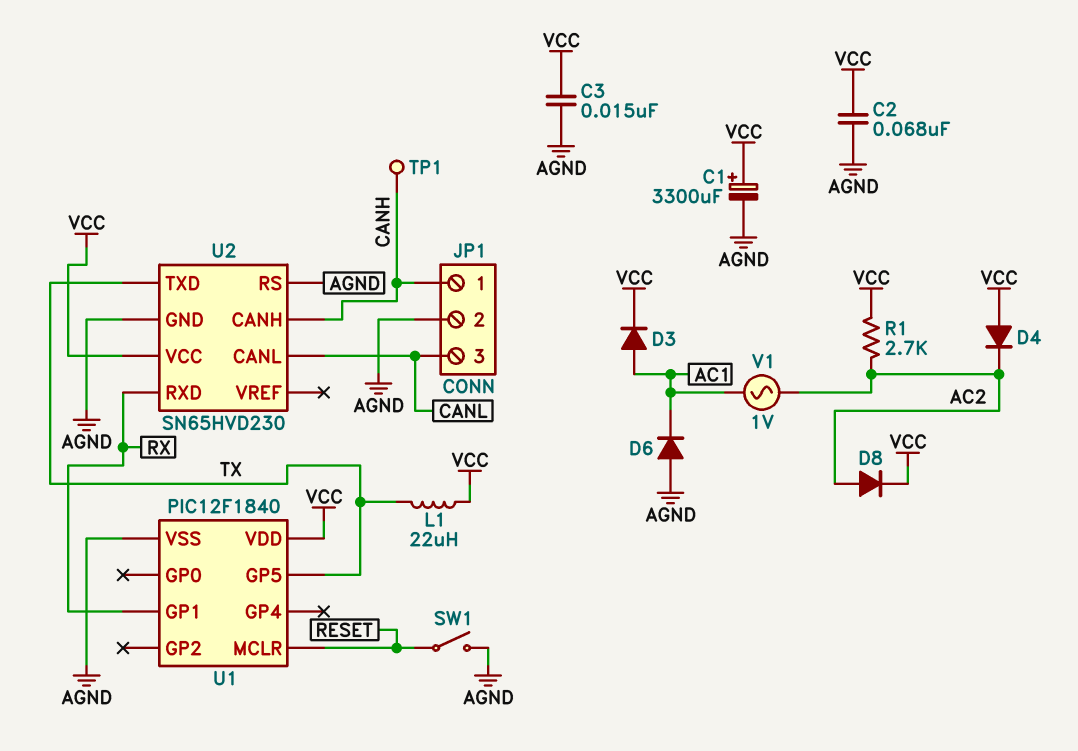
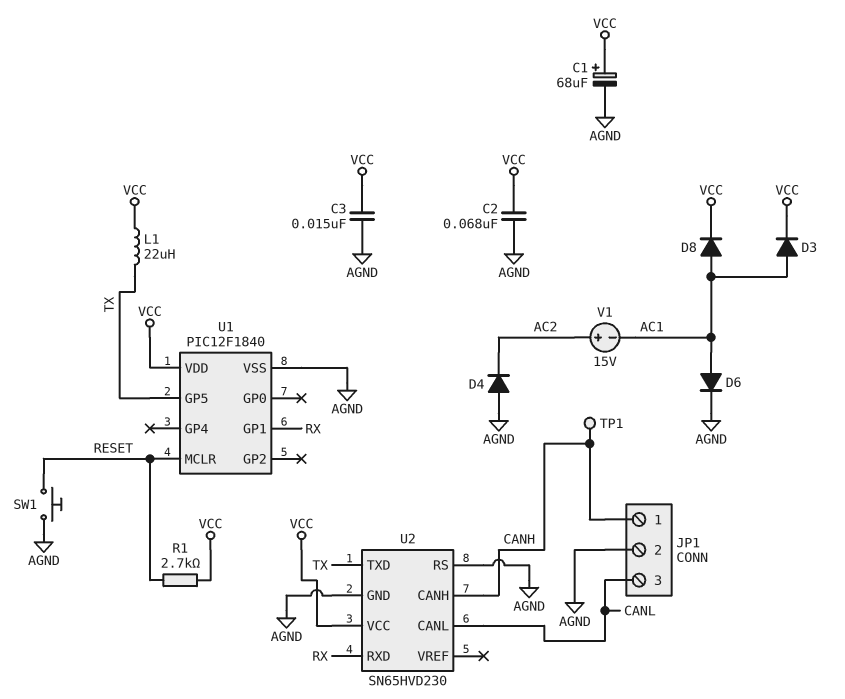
C1: 3300uF (plus VCC, minus AGND) -> 68uF (plus VCC, minus AGND)
D4: diode (A VCC, K AC2) -> diode (A AGND, K AC2)
D6: diode (A AGND, K AC1) -> diode (A AC1, K AGND)
D8: diode (A AC2, K VCC) -> diode (A AC1, K VCC)
R1: 2.7k (AC2, VCC) -> 2.7k (RESET, VCC)
SW1: switch (AGND, RESET) -> button (AGND, RESET)
V1: AC 1V (AC1, AC2) -> 15V (plus AC2, minus AC1)

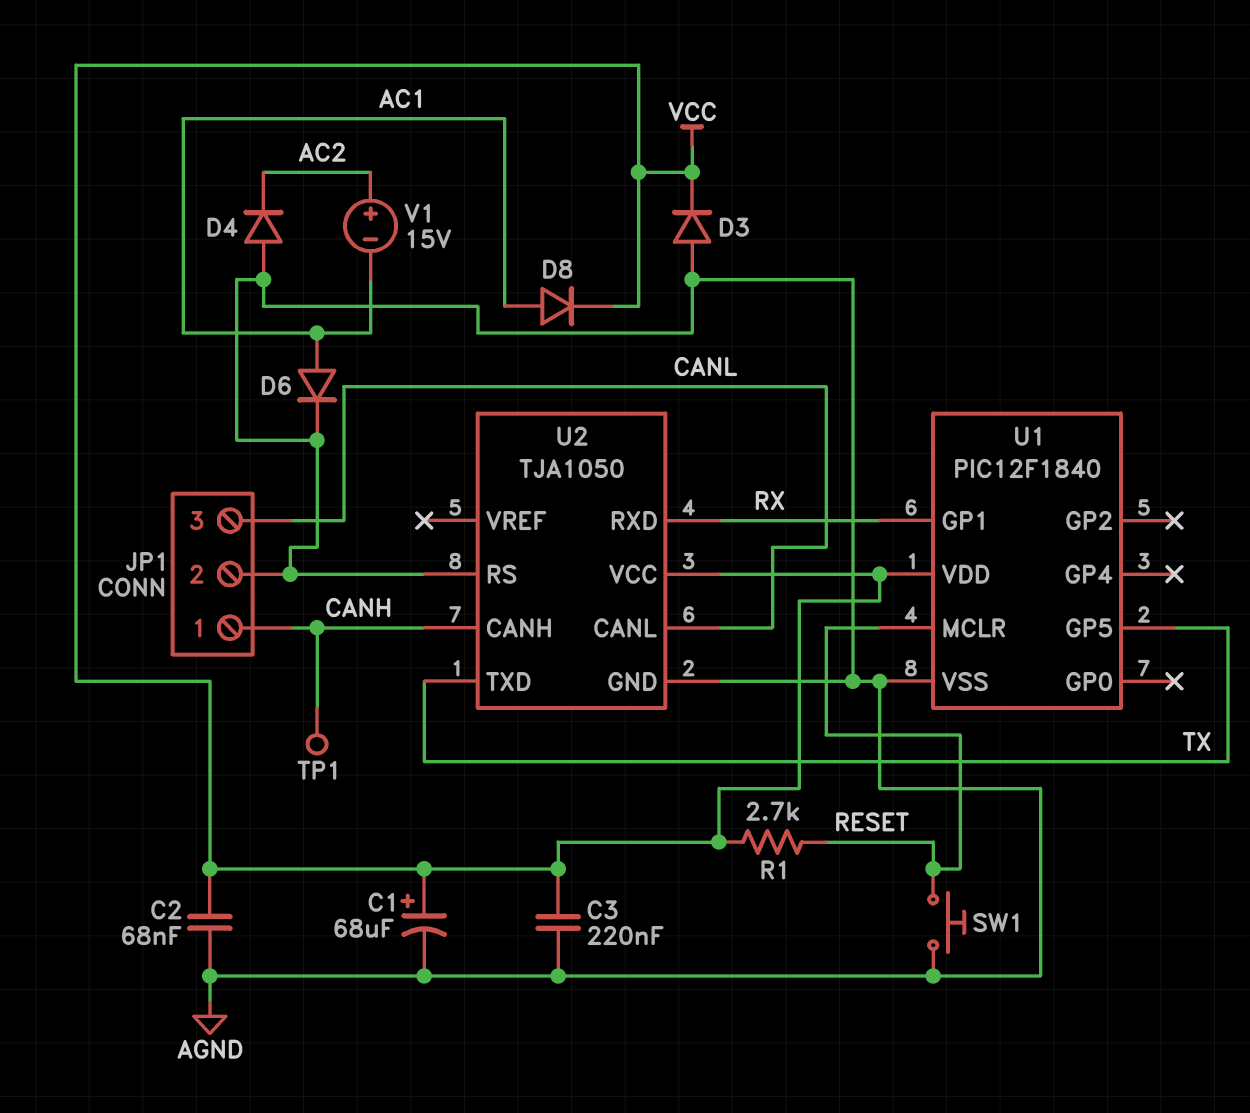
C3: 15nF (AGND, VCC) -> 220nF (AGND, VCC)
D3: diode (A AC1, K VCC) -> diode (A AGND, K VCC)
L1: 22uH (TX, VCC) -> none
U2: SN65HVD230 -> TJA1050

